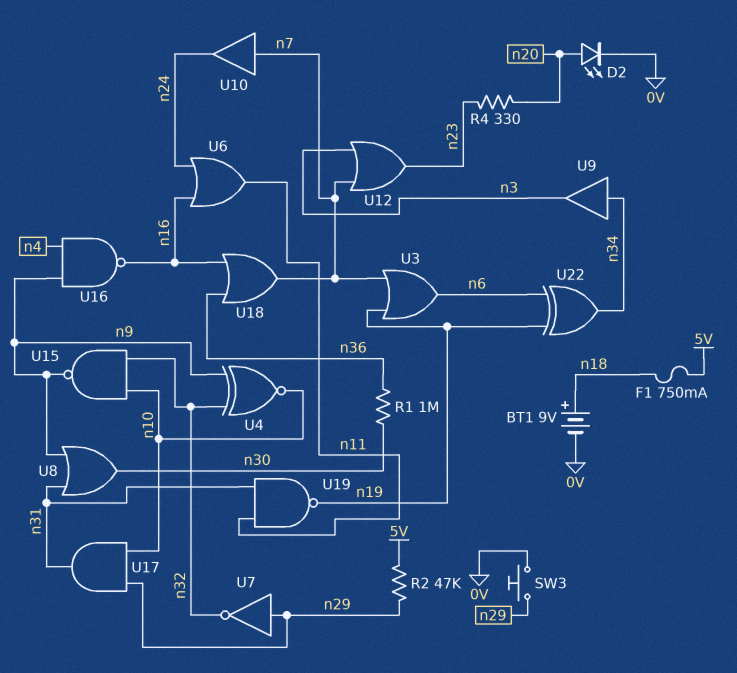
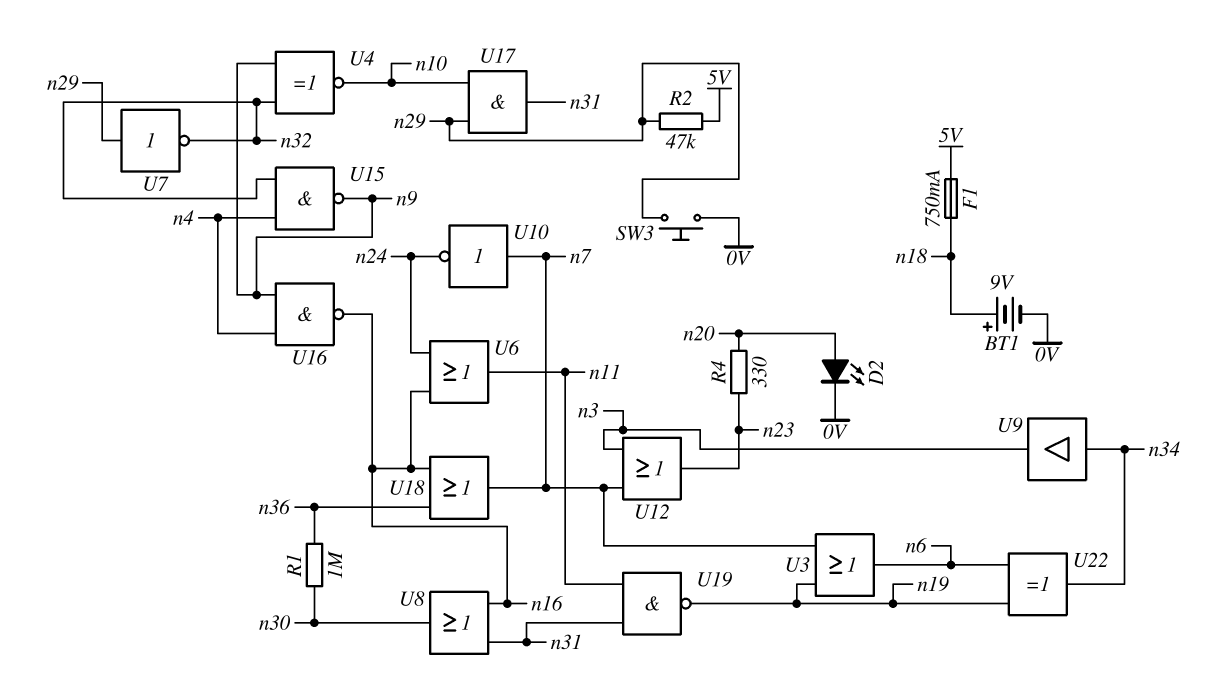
U8: OR (in n9, in n31, out n30) -> OR (in n16, in n31, out n30)
U10: buffer (in n7, out n24) -> NOT (in n7, out n24)
U15: NAND (in n10, in n32, out n9) -> NAND (in n4, in n32, out n9)

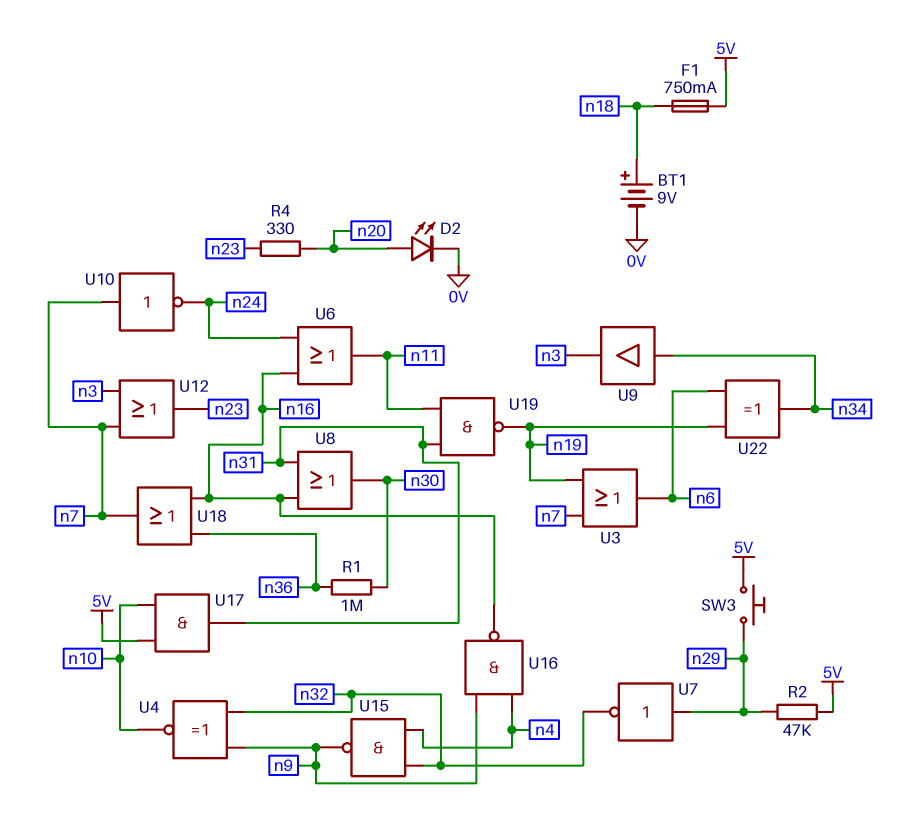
SW3: button (0V, n29) -> button (5V, n29)
U17: AND (in n10, in n29, out n31) -> AND (in 5V, in n10, out n31)

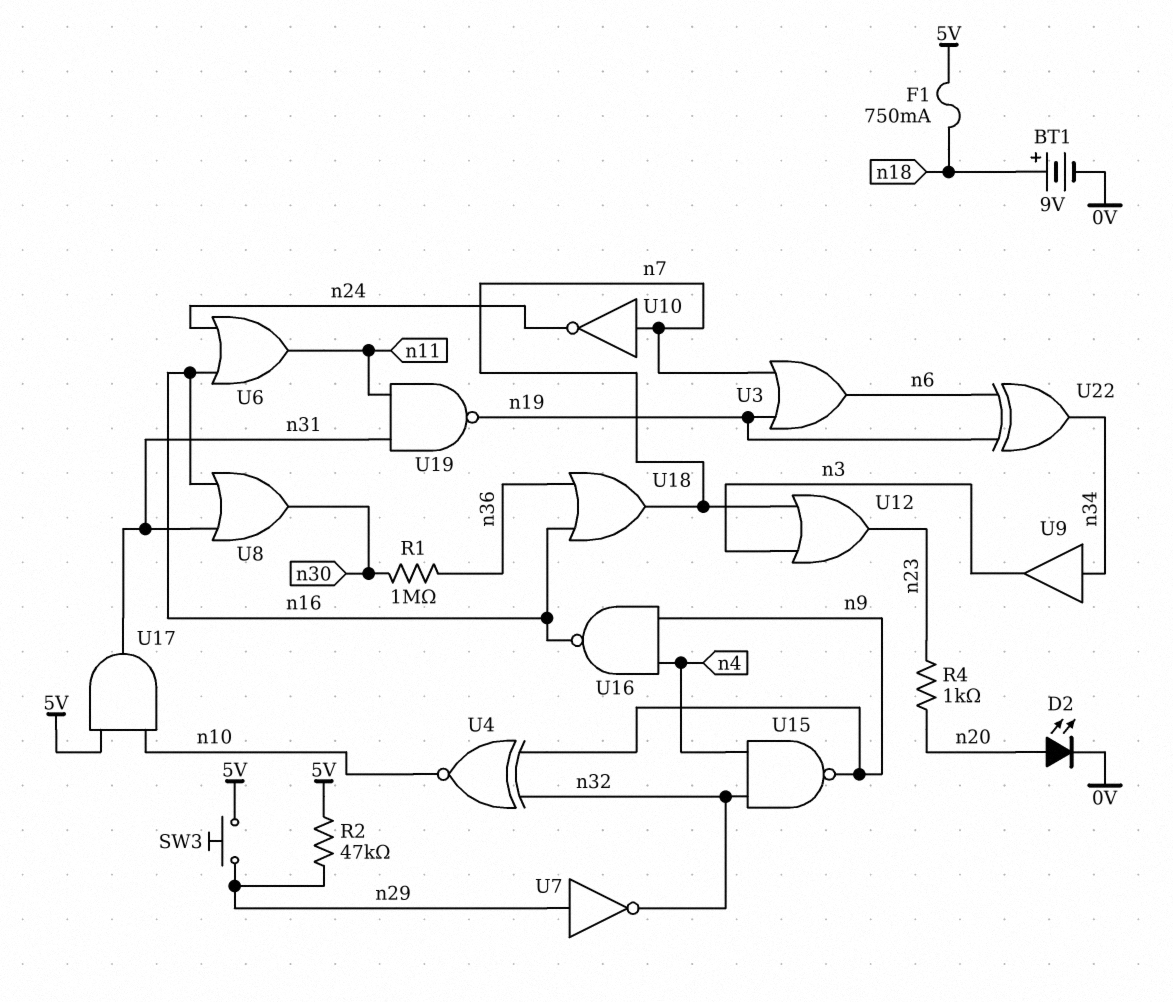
R4: 330 (n20, n23) -> 1k (n20, n23)

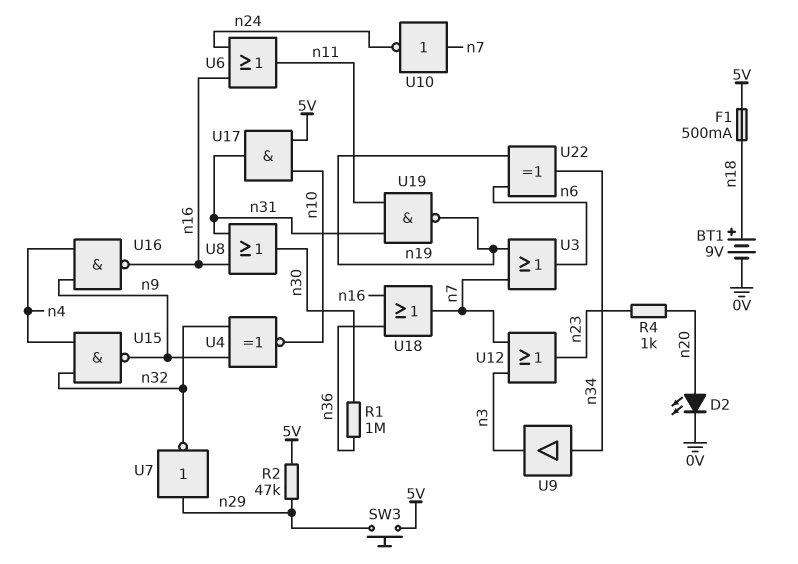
F1: 750mA (5V, n18) -> 500mA (5V, n18)

